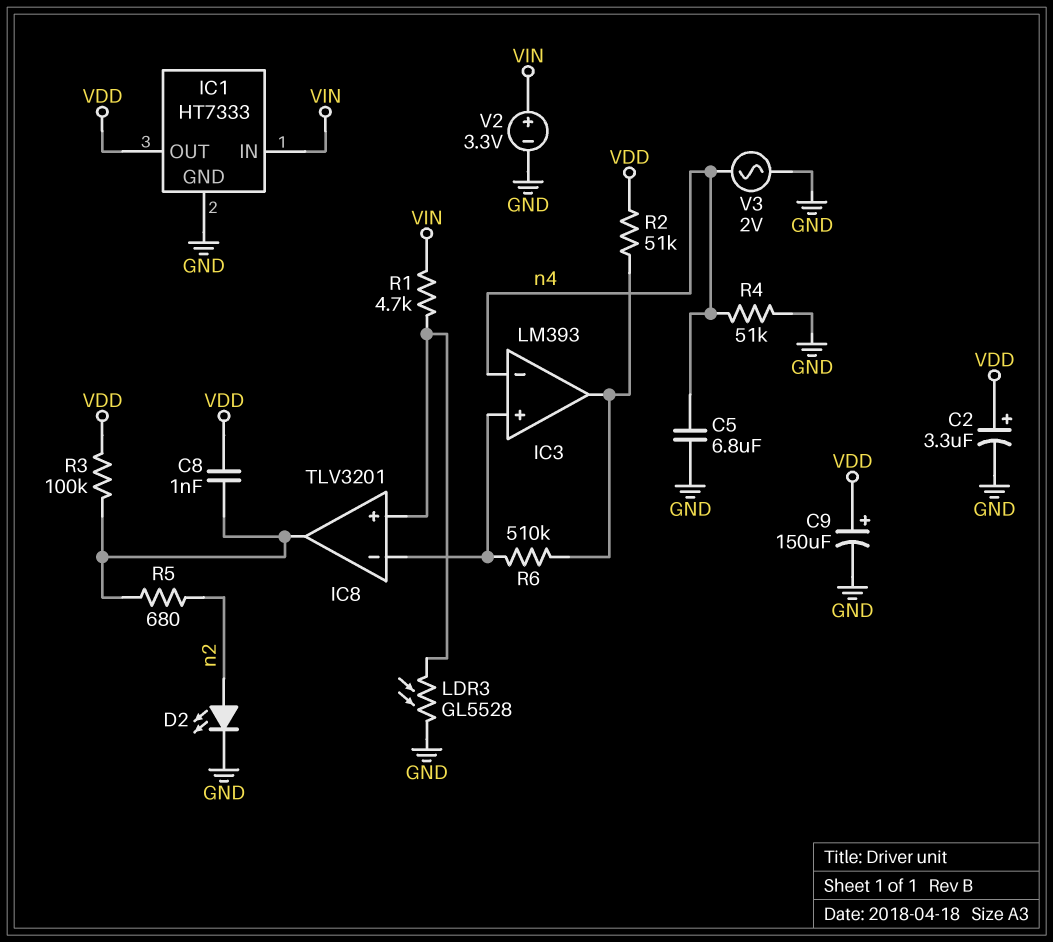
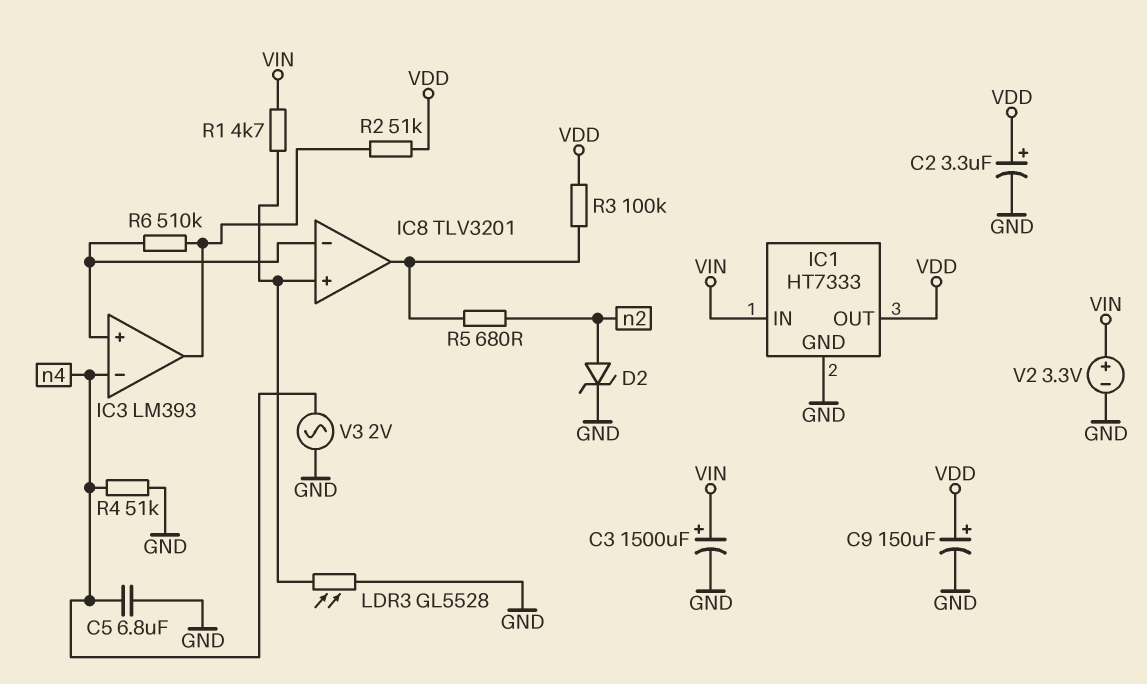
C3: none -> 1500uF (plus VIN, minus GND)
C8: 1nF (IC8/out, VDD) -> none
D2: LED (A n2, K GND) -> zener (A n2, K GND)

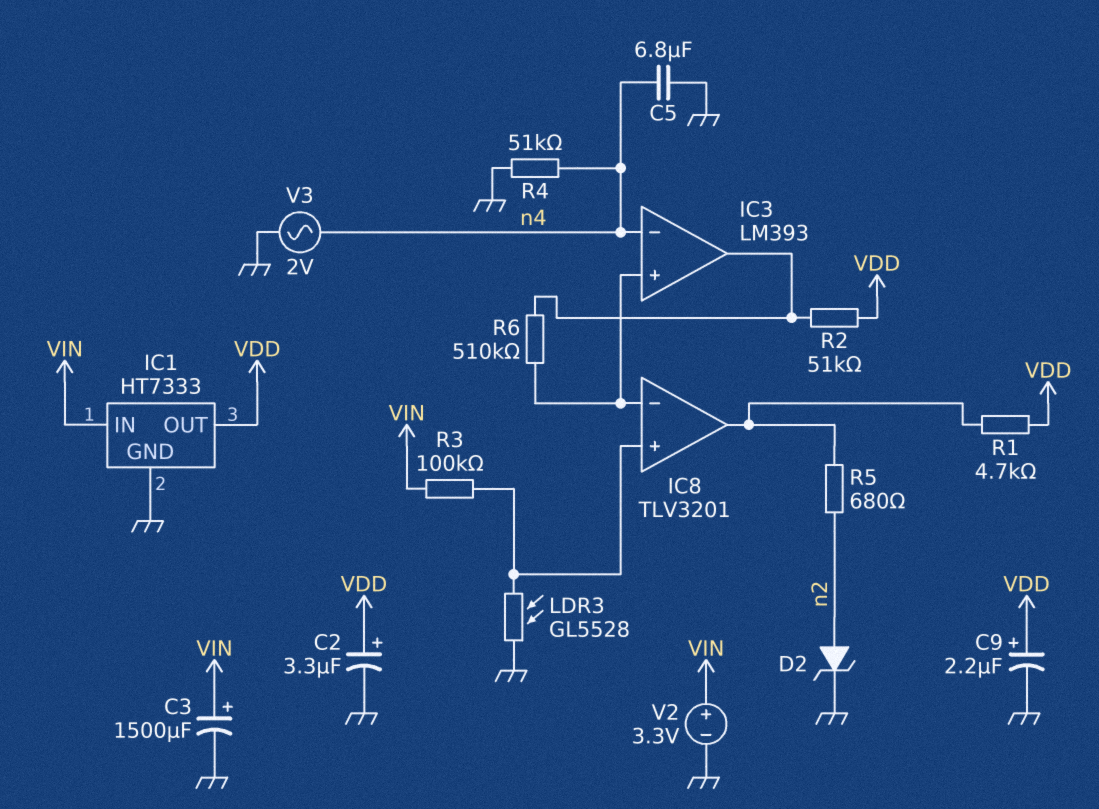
C9: 150uF (plus VDD, minus GND) -> 2.2uF (plus VDD, minus GND)
R1: 4.7k (IC8/in+, VIN) -> 4.7k (IC8/out, VDD)
R3: 100k (IC8/out, VDD) -> 100k (IC8/in+, VIN)

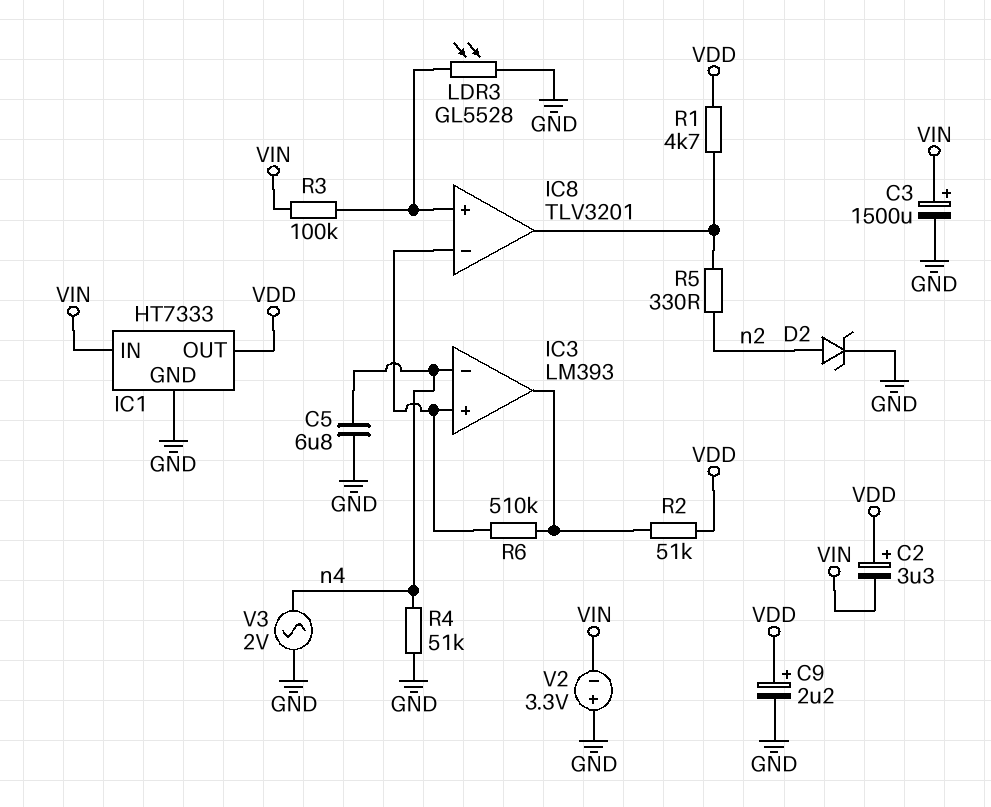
C2: 3.3uF (plus VDD, minus GND) -> 3.3uF (plus VDD, minus VIN)
R5: 680 (IC8/out, n2) -> 330 (IC8/out, n2)
V2: 3.3V (plus VIN, minus GND) -> 3.3V (plus GND, minus VIN)

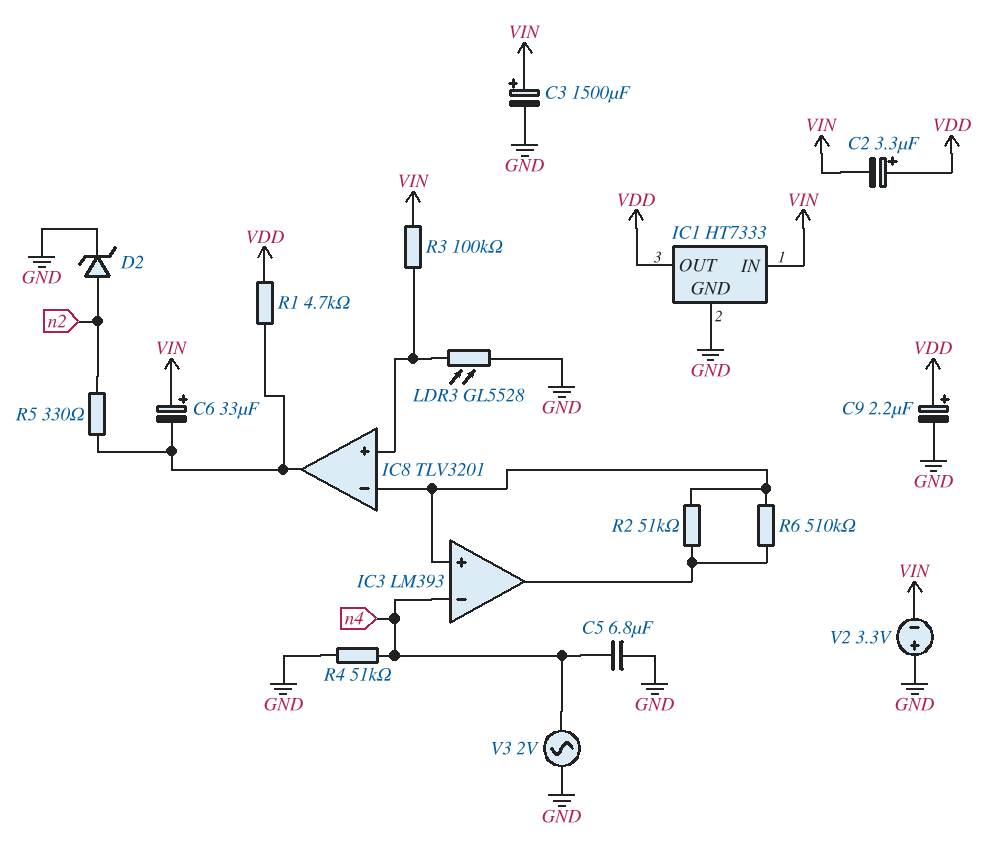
C6: none -> 33uF (plus VIN, minus IC8/out)
R2: 51k (IC3/out, VDD) -> 51k (IC3/in+, IC3/out)

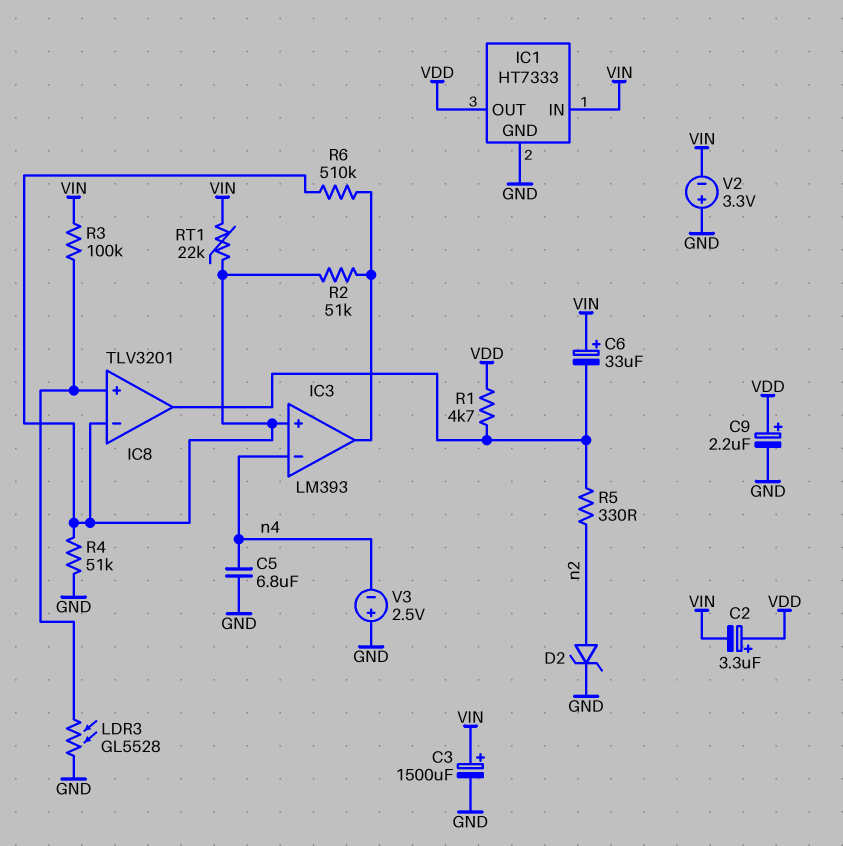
R4: 51k (GND, n4) -> 51k (GND, IC3/in+)
RT1: none -> 22k (IC3/in+, VIN)
V3: AC 2V (GND, n4) -> 2.5V (plus GND, minus n4)

